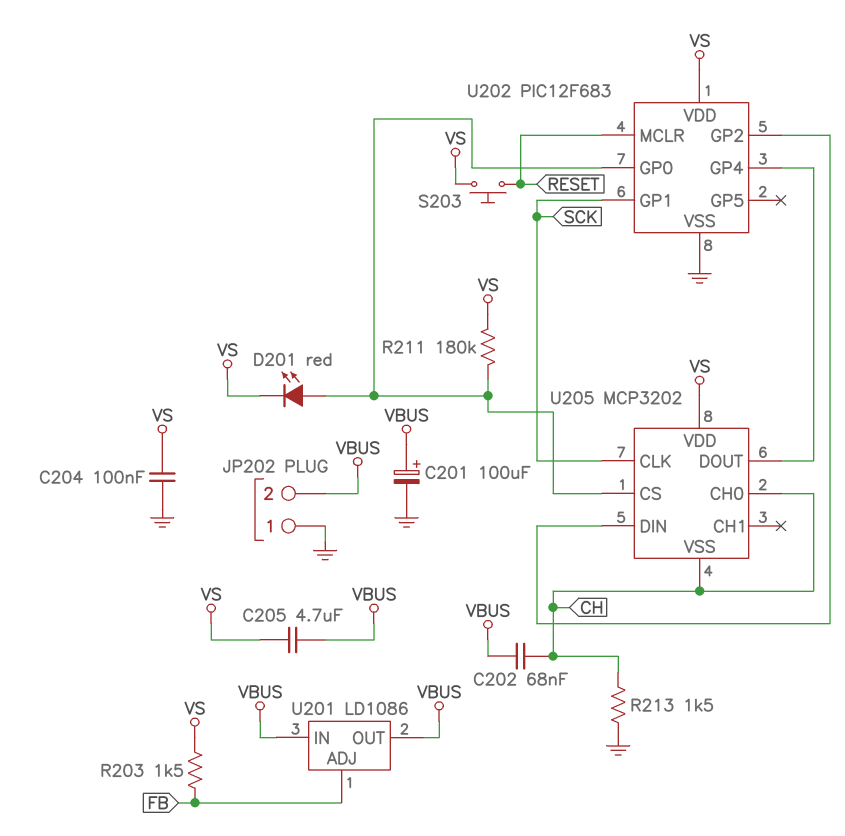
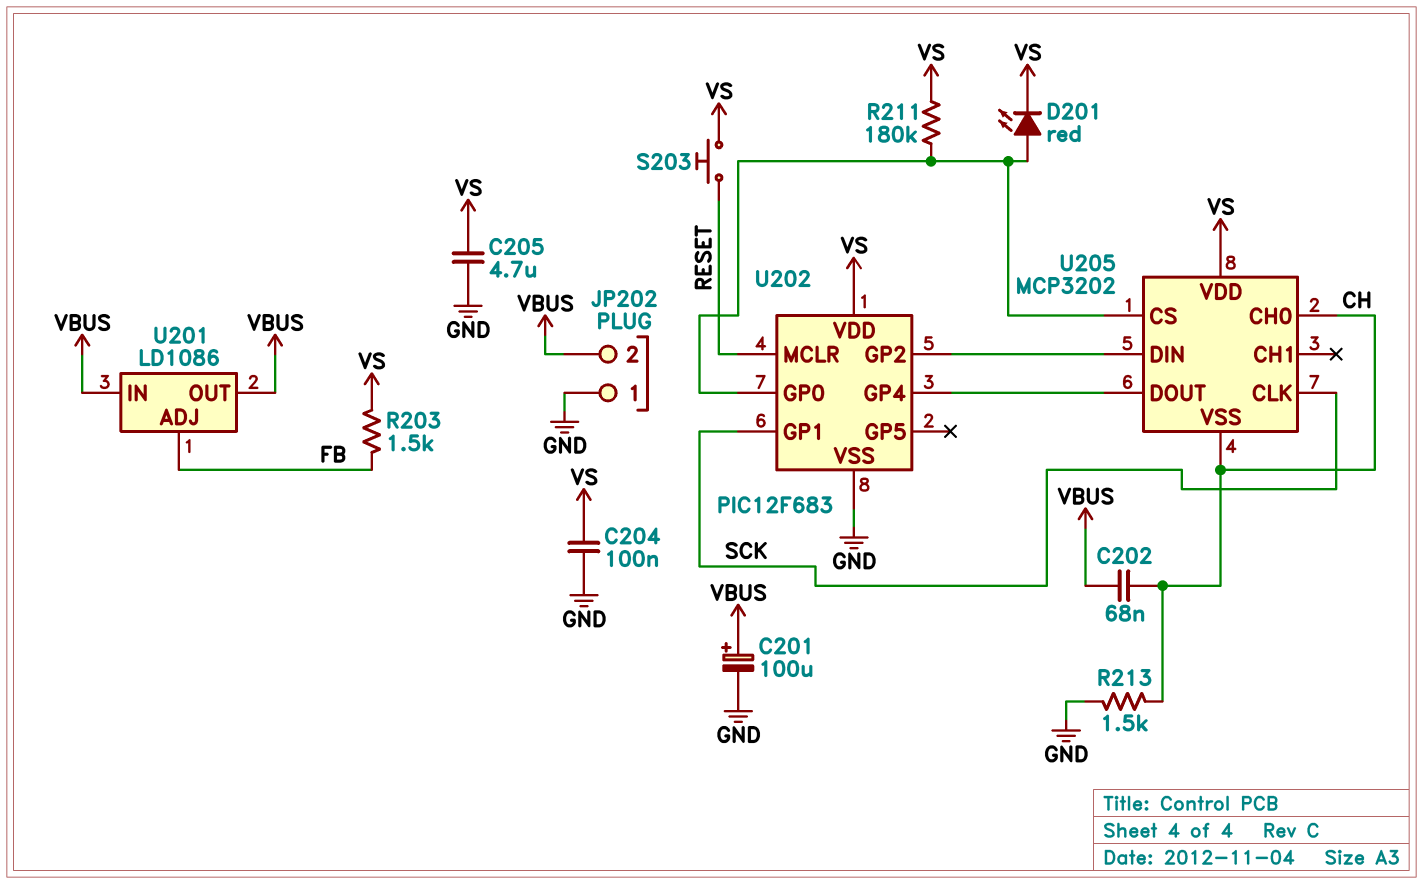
C205: 4.7uF (VBUS, VS) -> 4.7uF (GND, VS)

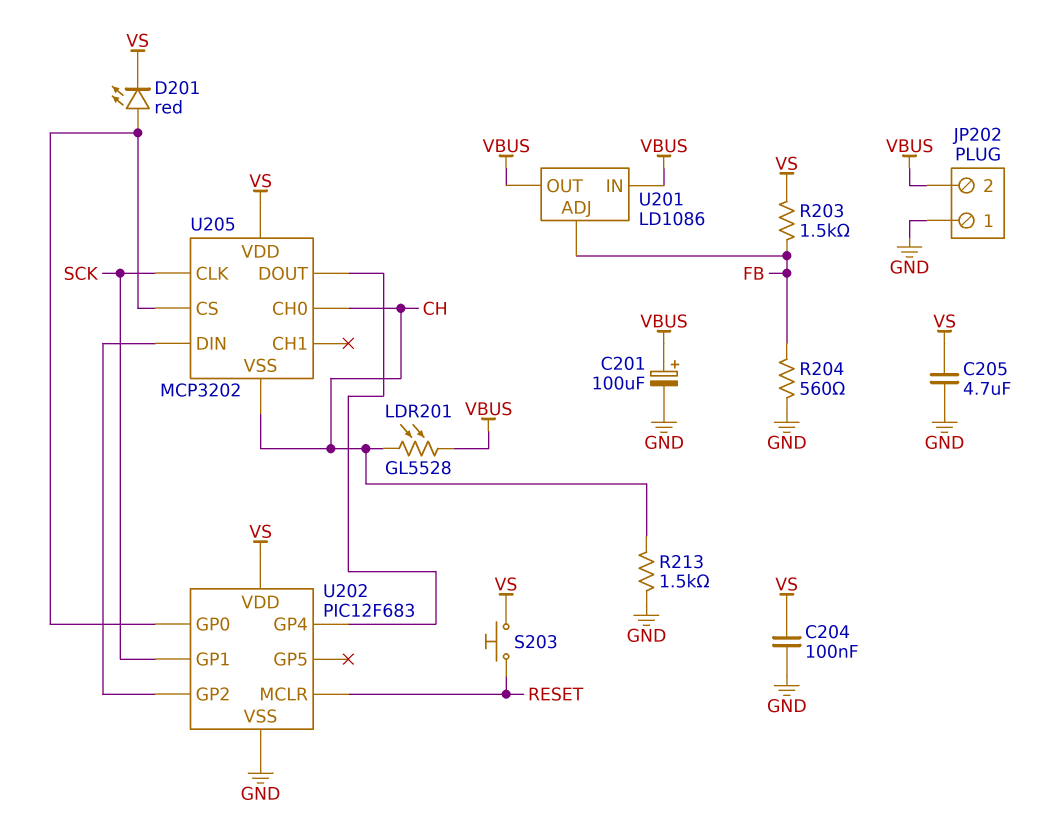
C202: 68nF (CH, VBUS) -> none
LDR201: none -> GL5528 (CH, VBUS)
R204: none -> 560 (FB, GND)
R211: 180k (U202/GP0, VS) -> none

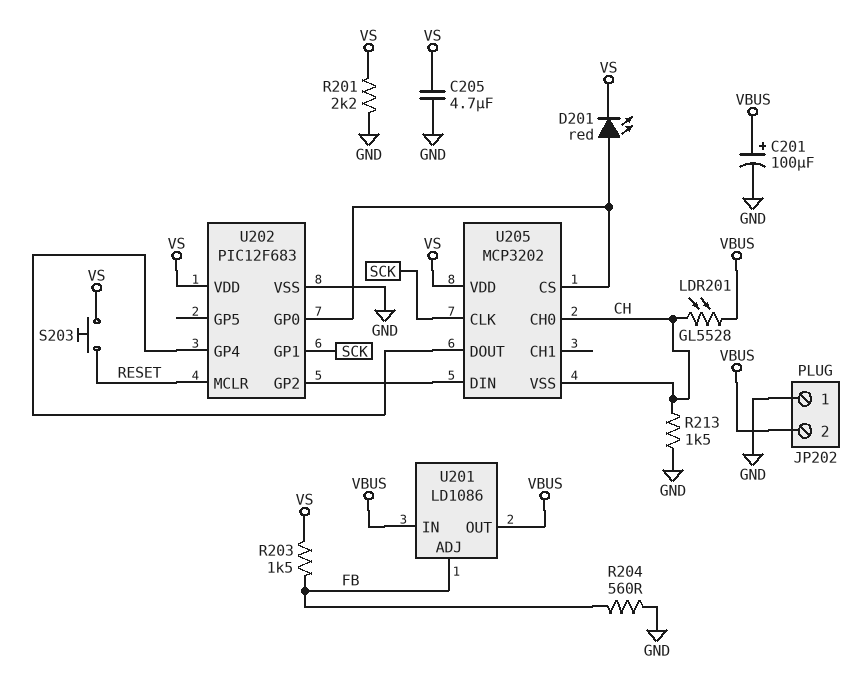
C204: 100nF (GND, VS) -> none
R201: none -> 2.2k (GND, VS)

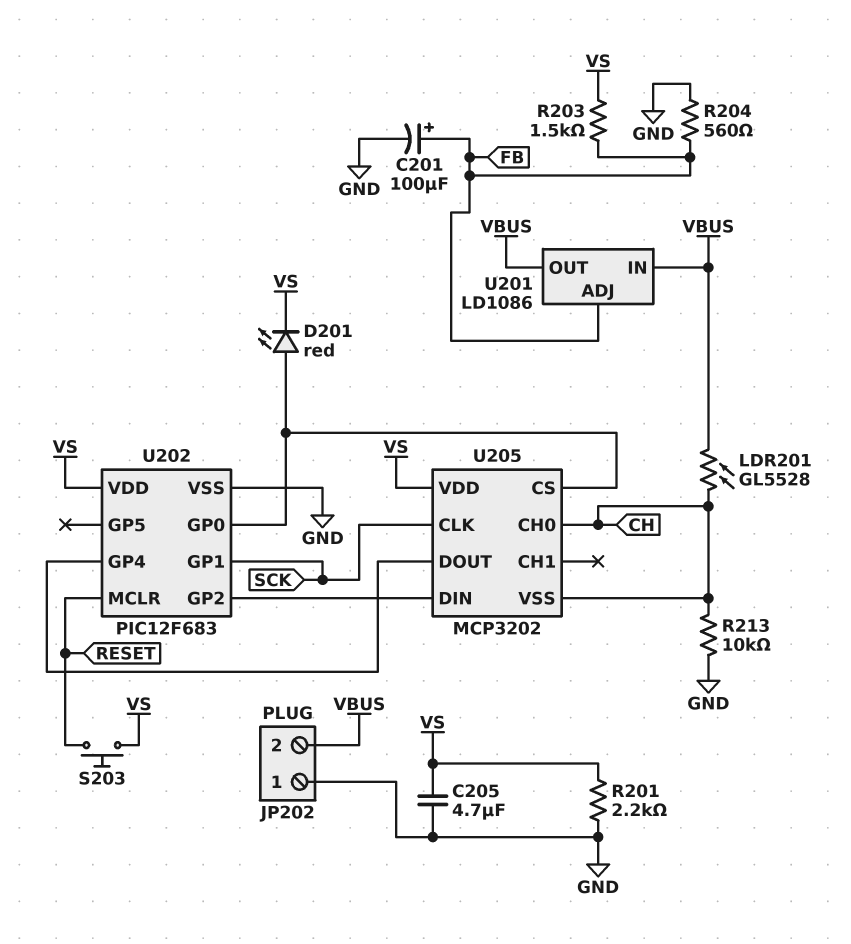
C201: 100uF (plus VBUS, minus GND) -> 100uF (plus FB, minus GND)
R213: 1.5k (CH, GND) -> 10k (CH, GND)

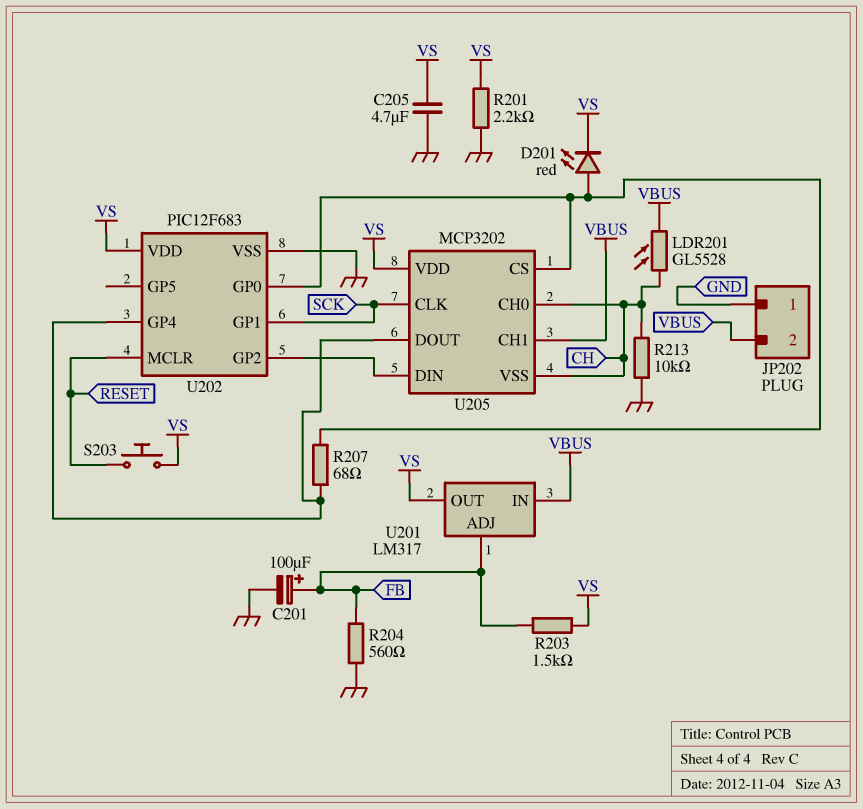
R207: none -> 68 (U202/GP0, U202/GP4)
U201: LD1086 -> LM317
U201 pin OUT: VBUS -> VS
U205 pin CH1: none -> VBUS

